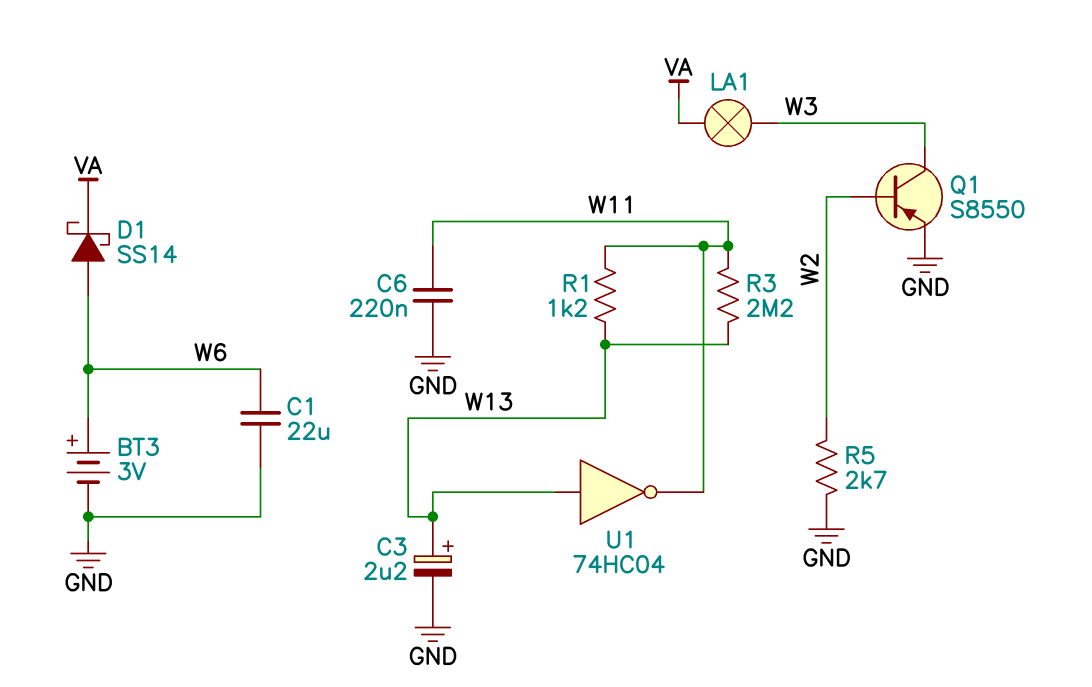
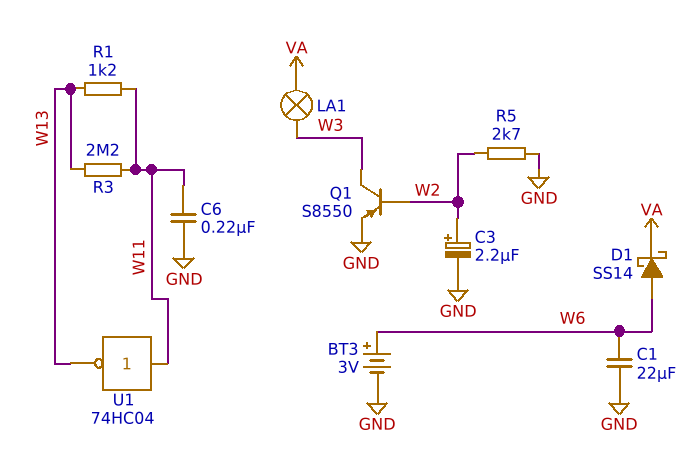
C3: 2.2uF (plus W13, minus GND) -> 2.2uF (plus W2, minus GND)
U1: NOT 74HC04 (in W13, out W11) -> NOT 74HC04 (in W11, out W13)

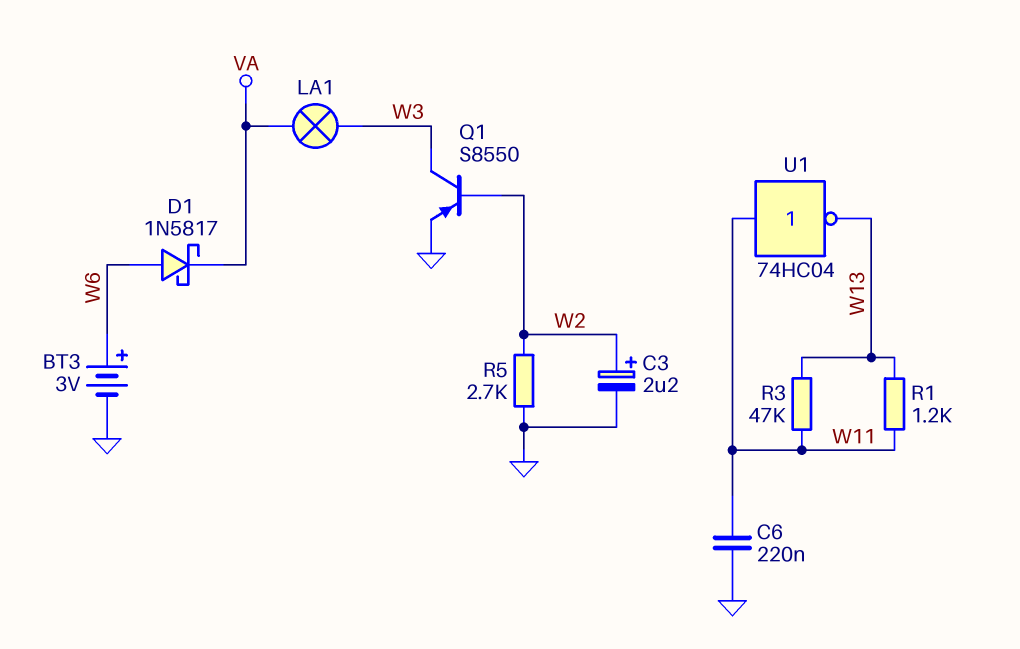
C1: 22uF (GND, W6) -> none
D1: schottky SS14 (A W6, K VA) -> schottky 1N5817 (A W6, K VA)
R3: 2.2M (W11, W13) -> 47k (W11, W13)

